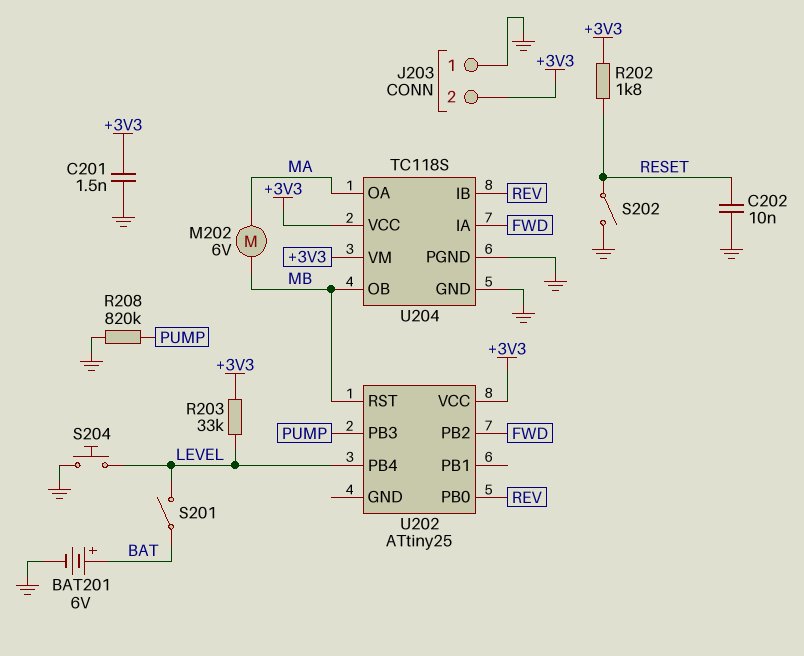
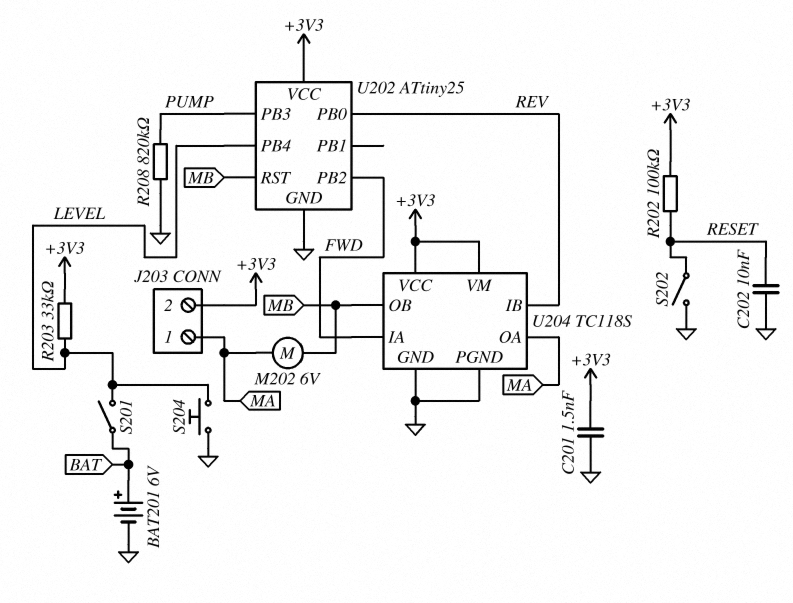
J203 pin 1: GND -> MA
R202: 1.8k (+3V3, RESET) -> 100k (+3V3, RESET)
U202 pin GND: none -> GND

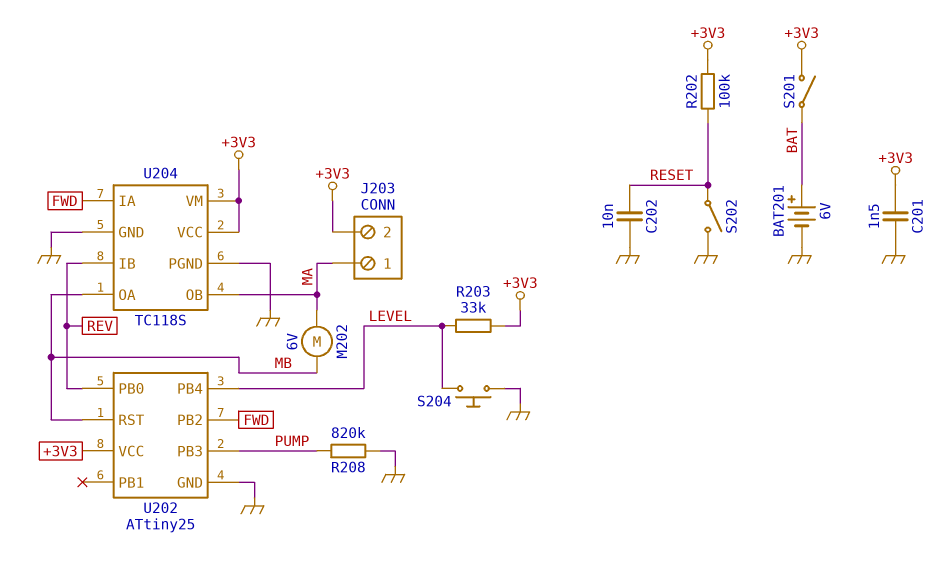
S201: switch (BAT, LEVEL) -> switch (+3V3, BAT)
U204 pin OA: MA -> MB
U204 pin OB: MB -> MA

